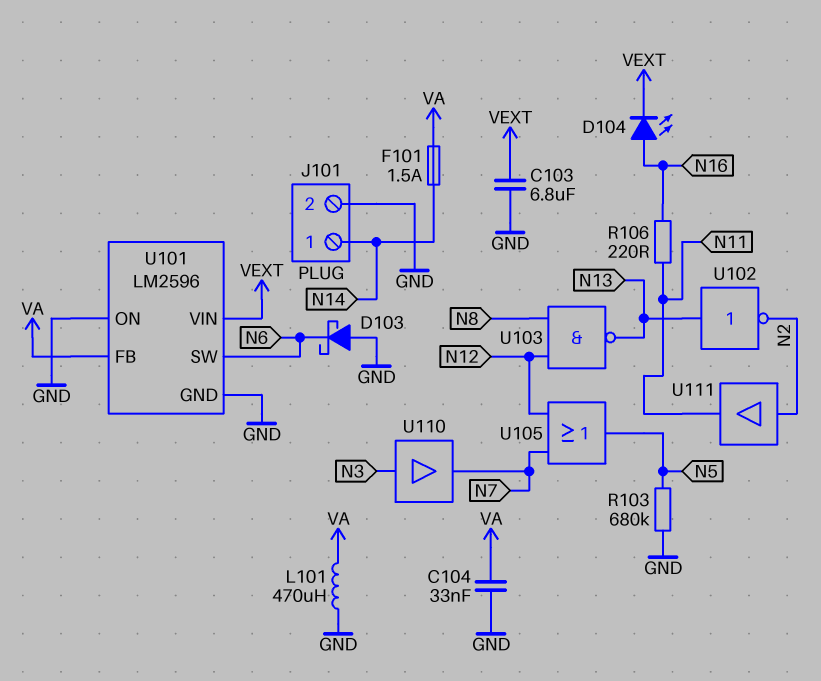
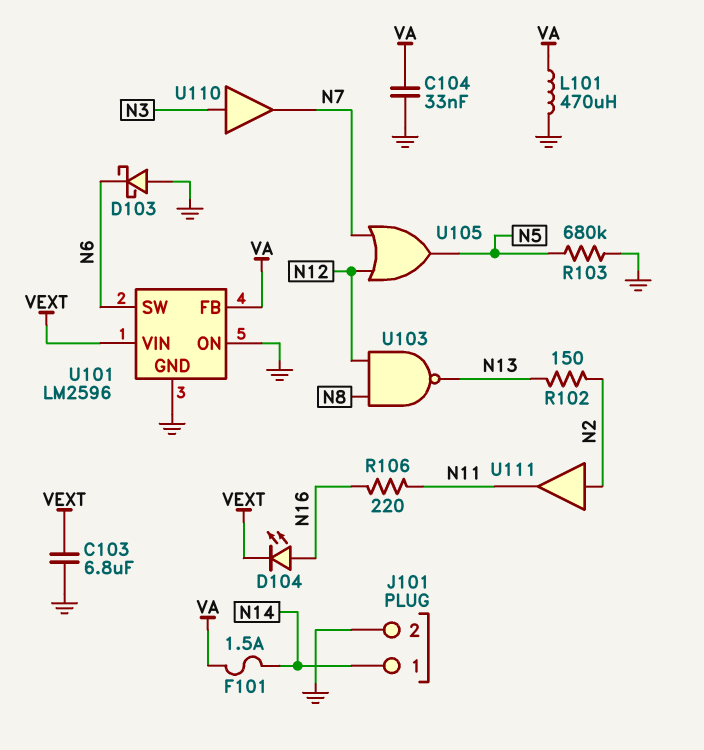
R102: none -> 150 (N2, N13)
U102: NOT (in N13, out N2) -> none

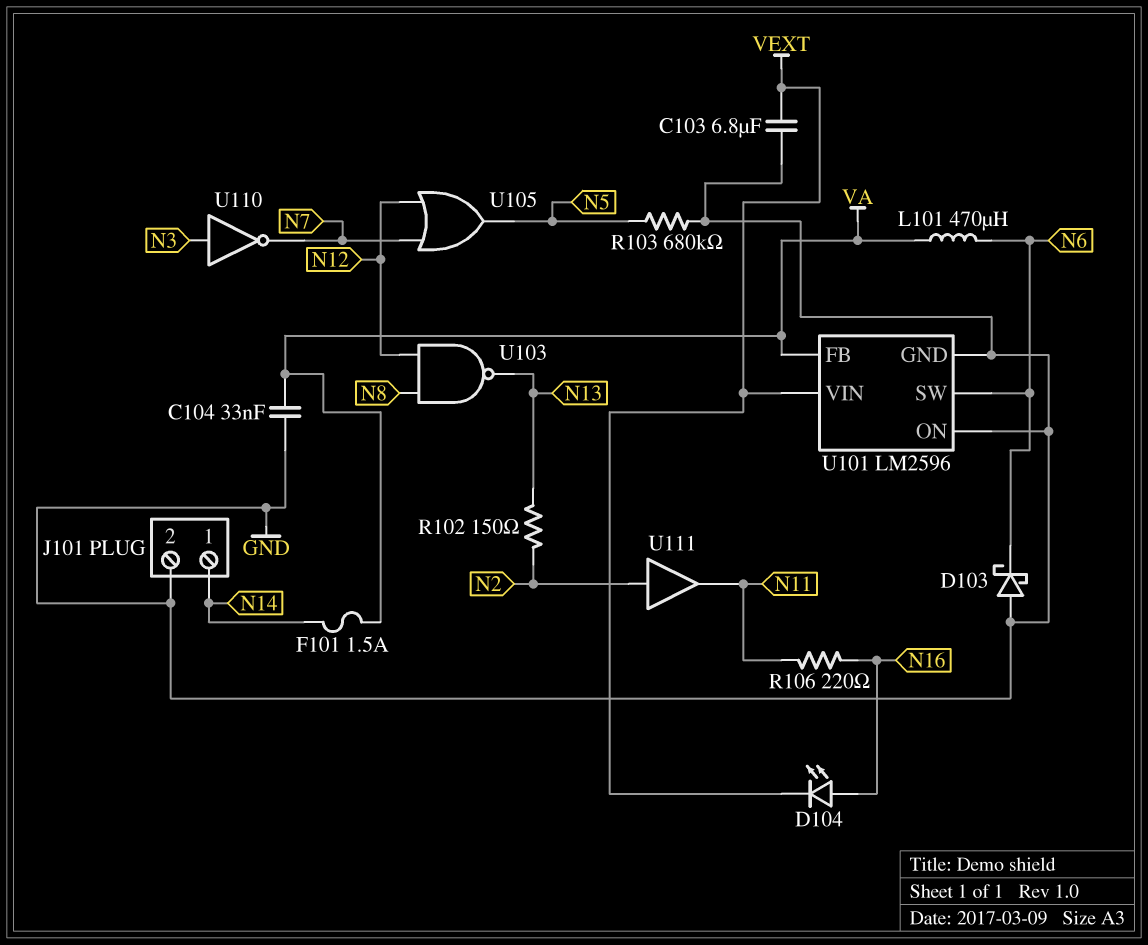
L101: 470uH (GND, VA) -> 470uH (N6, VA)
U110: buffer (in N3, out N7) -> NOT (in N3, out N7)

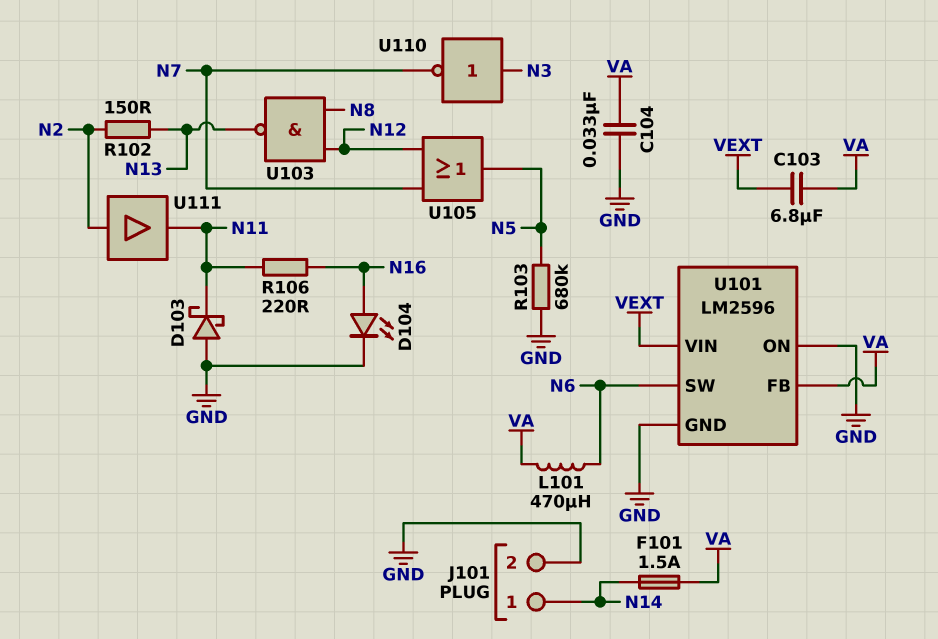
C103: 6.8uF (GND, VEXT) -> 6.8uF (VA, VEXT)
D103: schottky (A GND, K N6) -> schottky (A GND, K N11)
D104: LED (A N16, K VEXT) -> LED (A N16, K GND)

